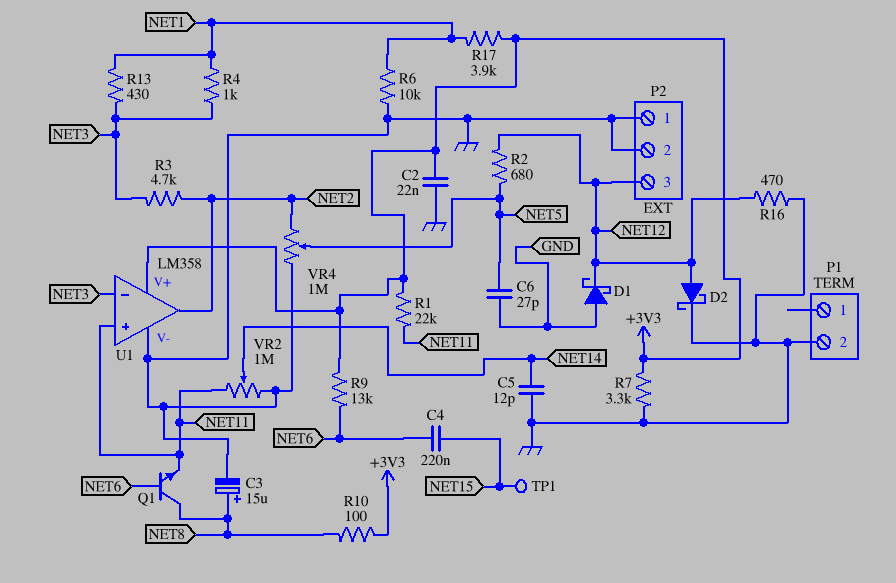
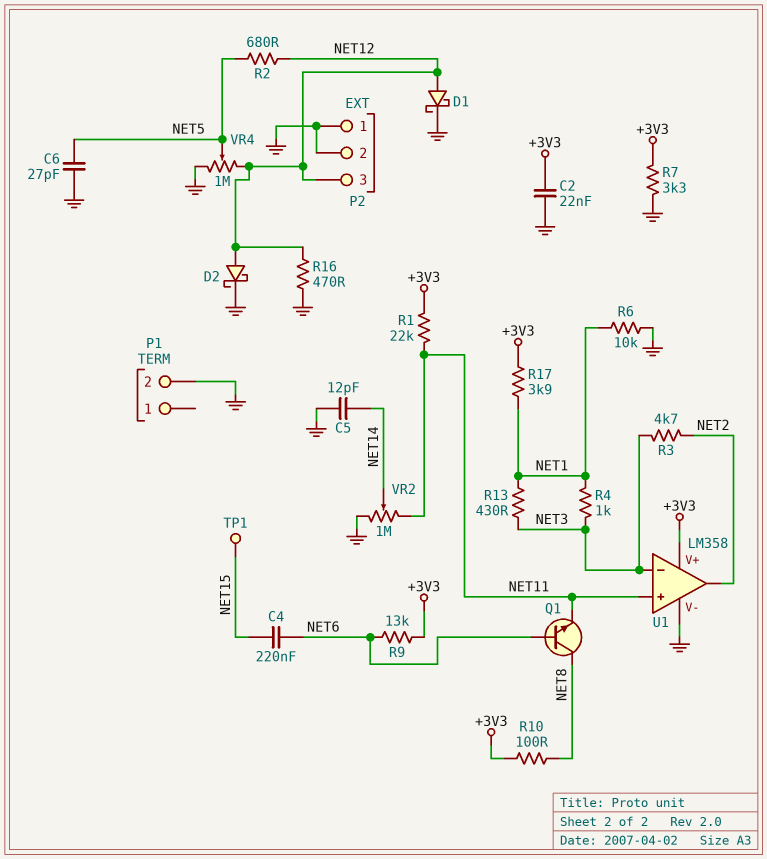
C3: 15uF (plus NET8, minus GND) -> none
D1: schottky (A GND, K NET12) -> schottky (A NET12, K GND)
VR4: 1M (GND, NET2, wiper NET5) -> 1M (GND, NET12, wiper NET5)

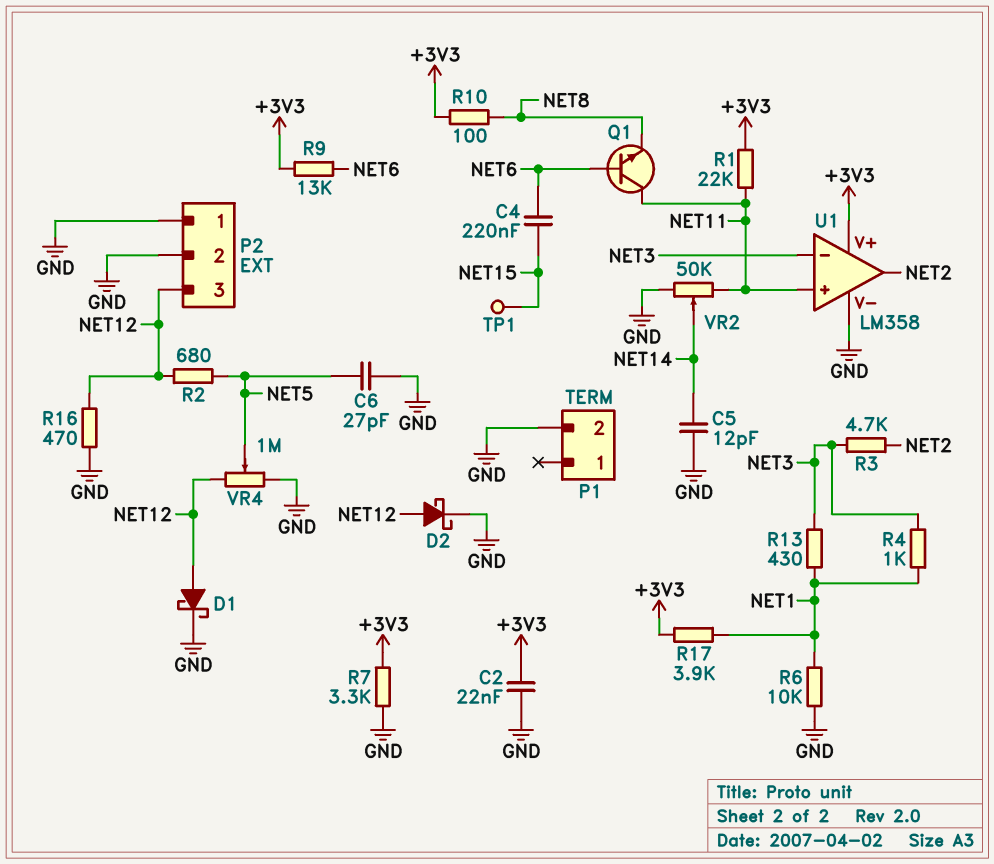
Q1: NPN (B NET6, C NET8, E NET11) -> NPN (B NET6, C NET11, E NET8)
VR2: 1M (GND, NET11, wiper NET14) -> 50k (GND, NET11, wiper NET14)

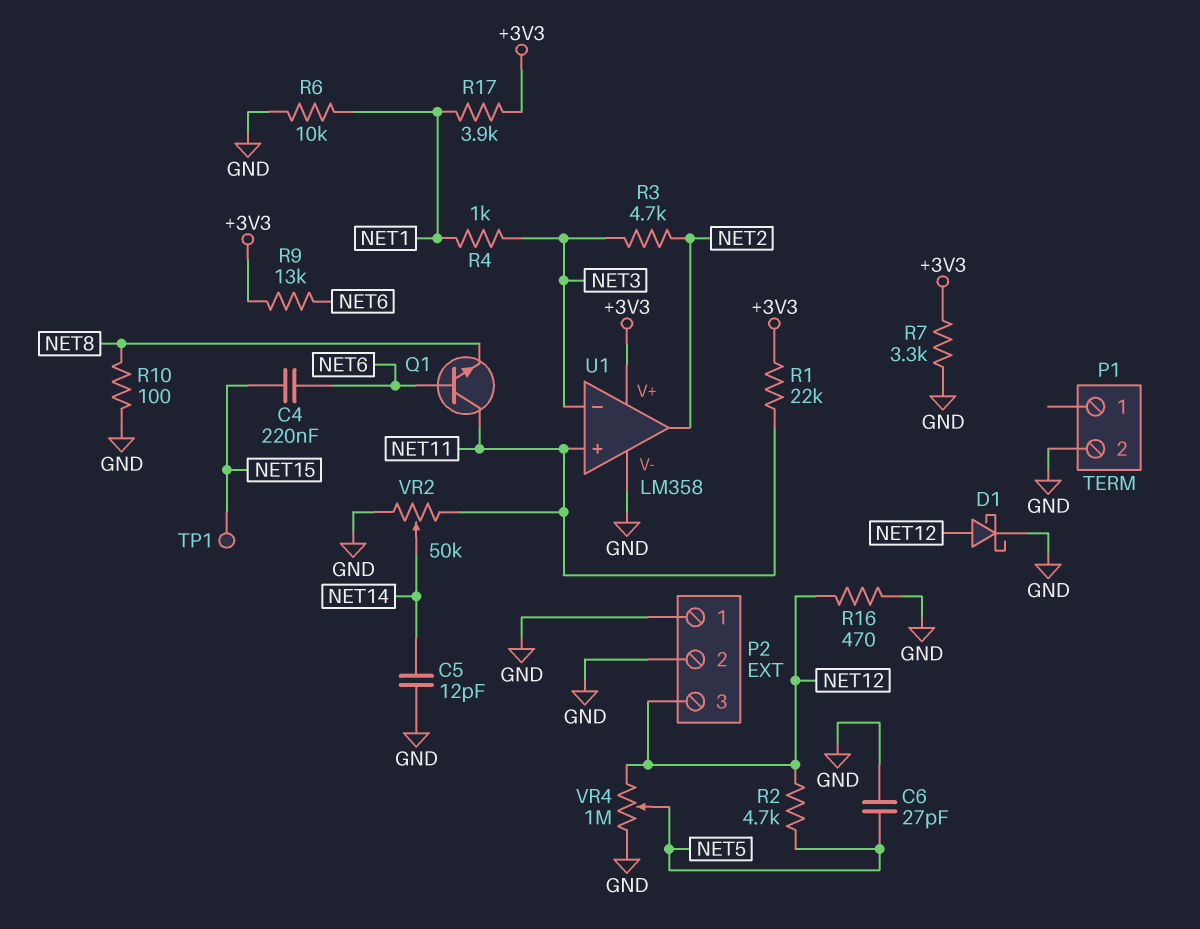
C2: 22nF (+3V3, GND) -> none
D2: schottky (A NET12, K GND) -> none
R2: 680 (NET5, NET12) -> 4.7k (NET5, NET12)
R10: 100 (+3V3, NET8) -> 100 (GND, NET8)
R13: 430 (NET1, NET3) -> none

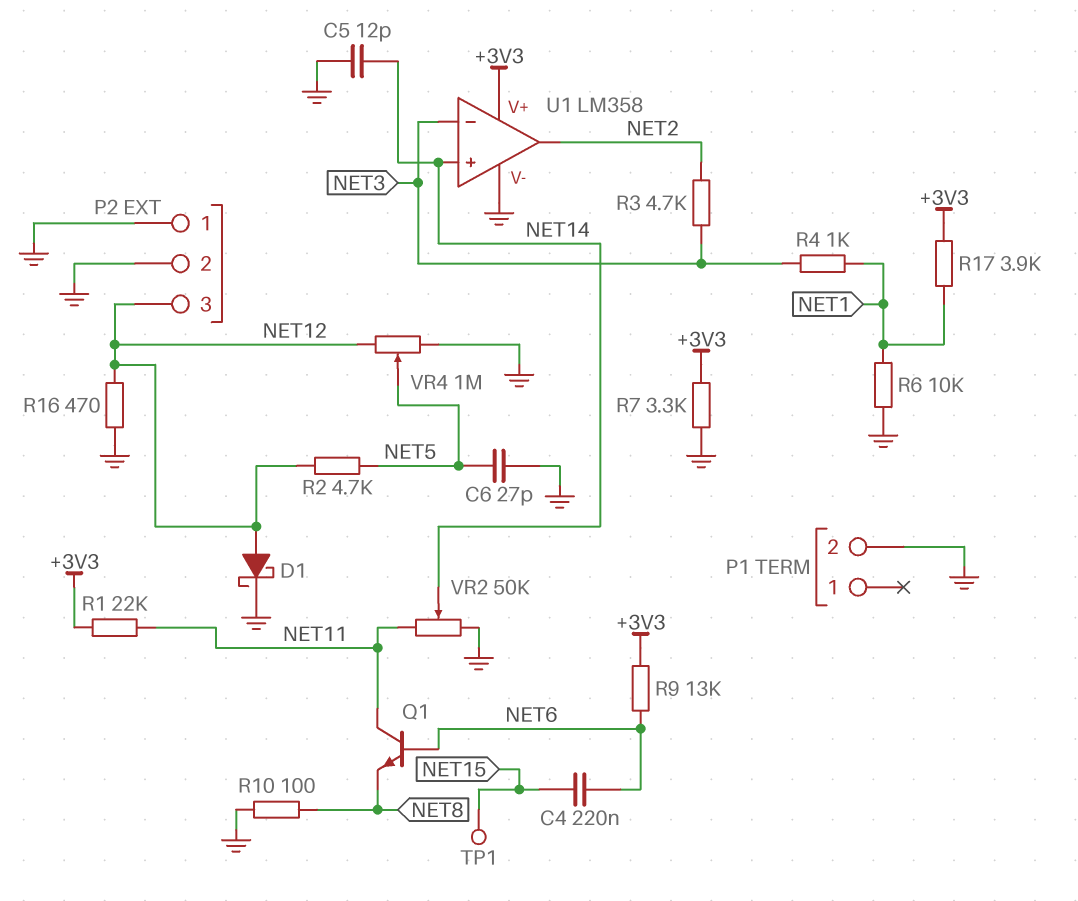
U1 pin in+: NET11 -> NET14

